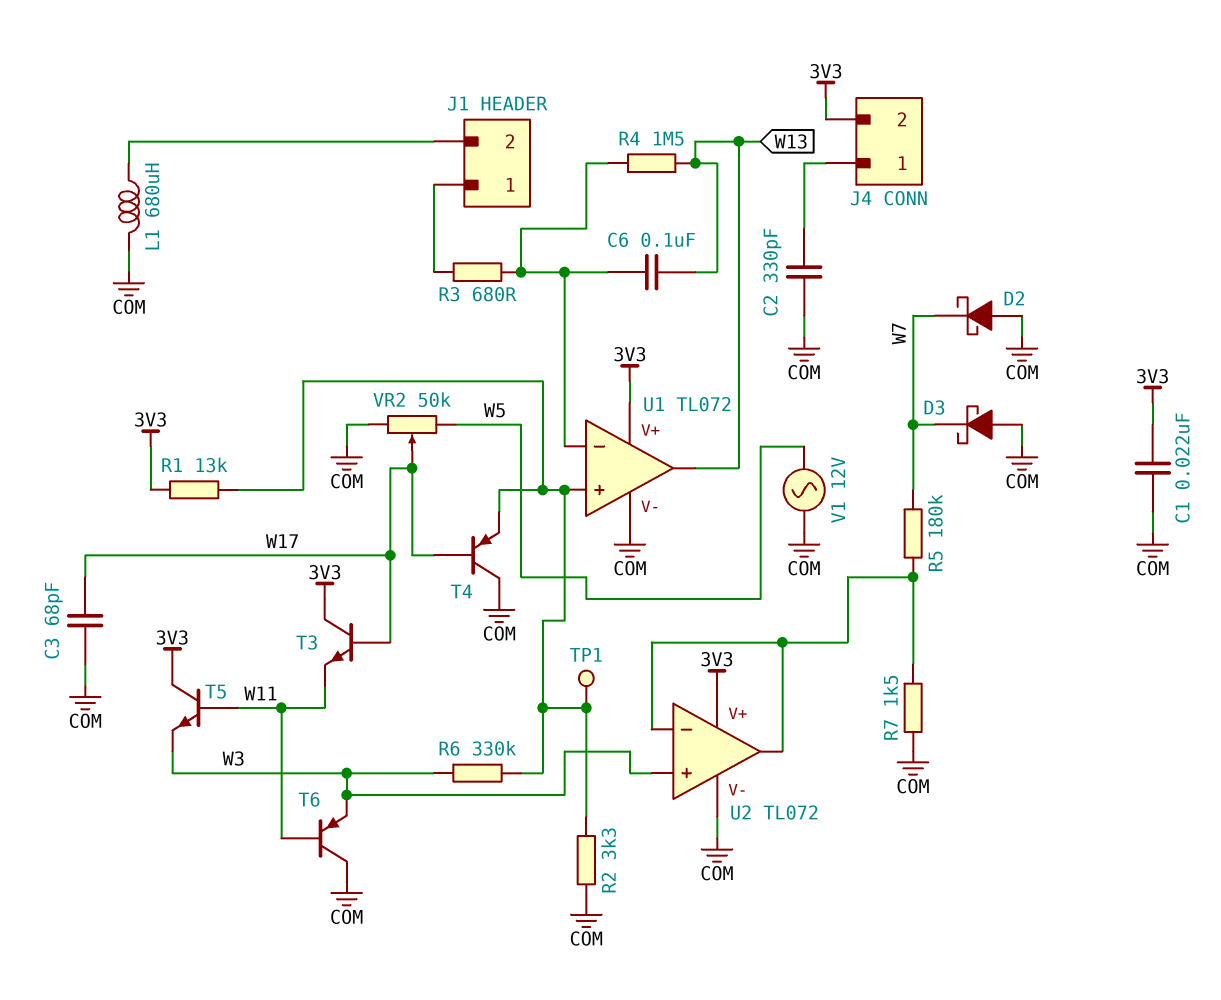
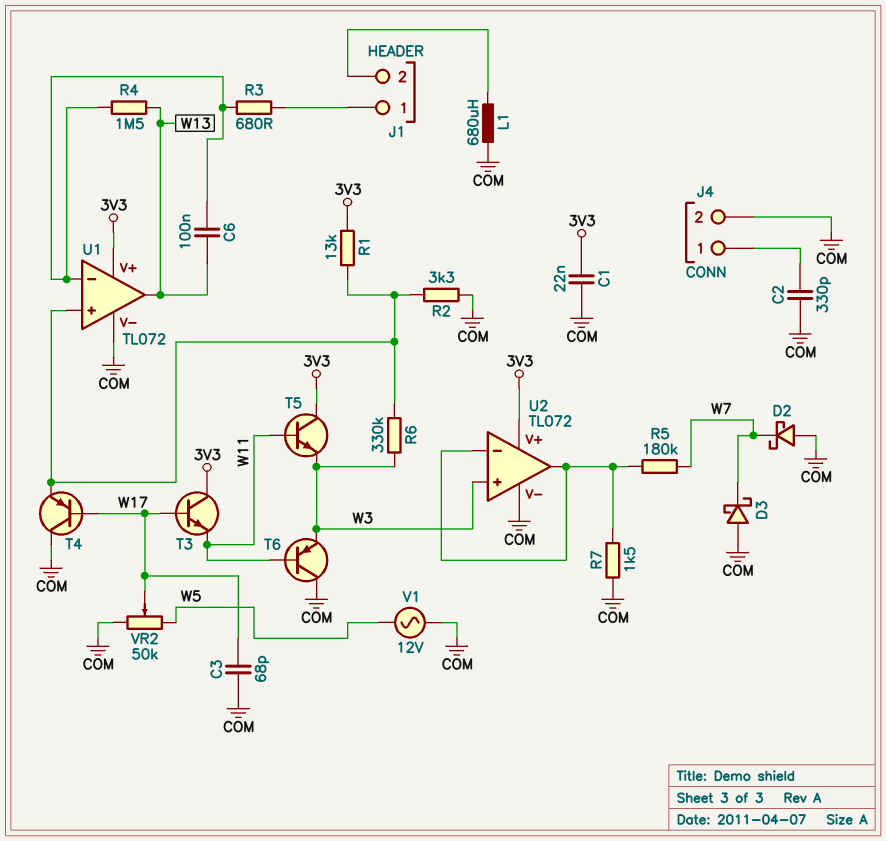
J4 pin 2: 3V3 -> COM
TP1: test point (U1/in+) -> none

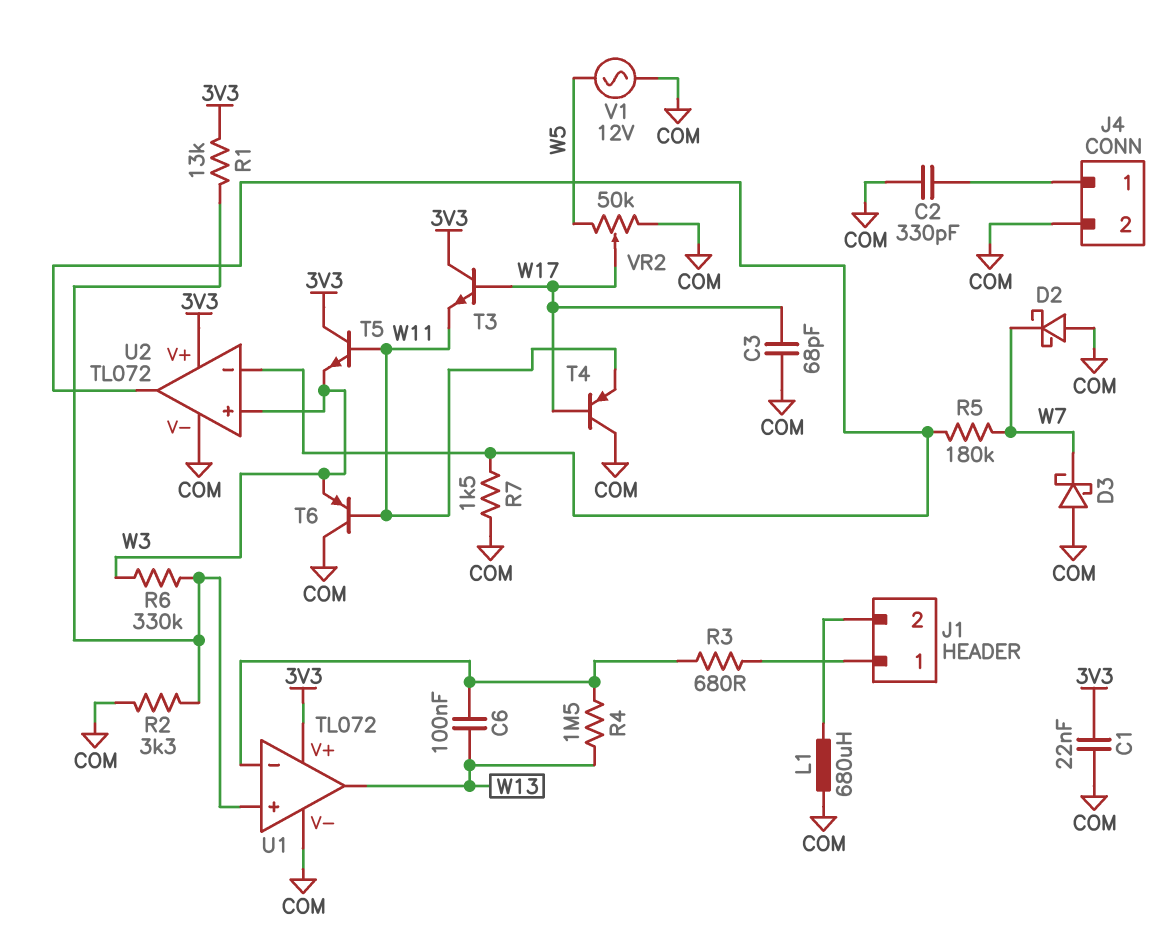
T4: PNP (B W17, C COM, E U1/in+) -> PNP (B W17, C COM, E W11)

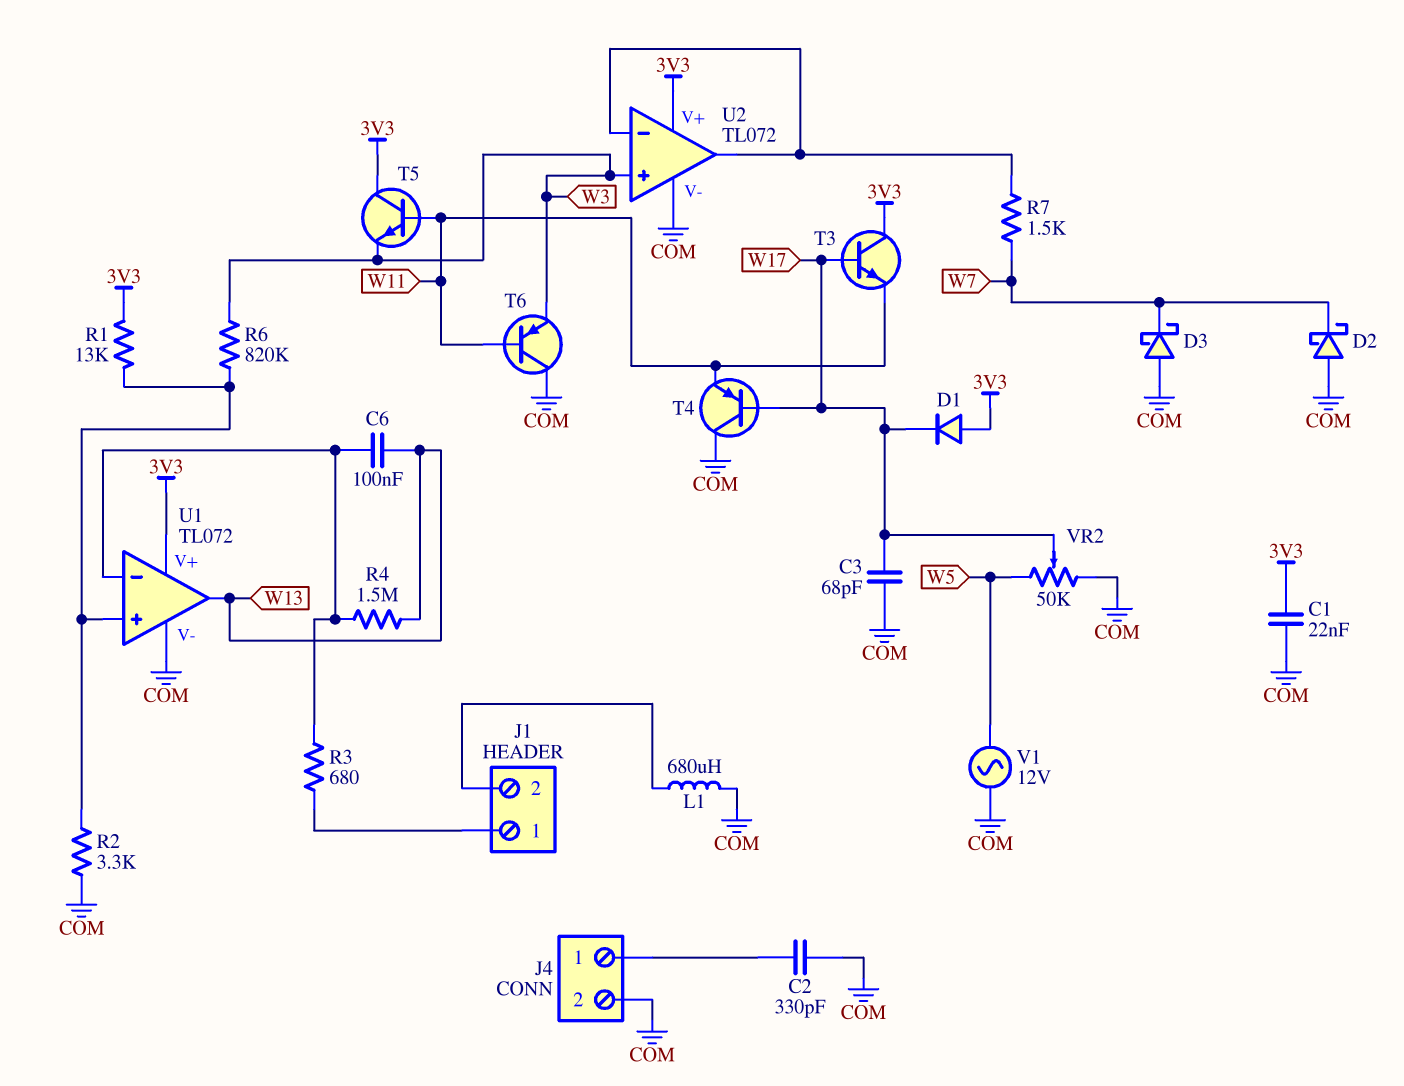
D1: none -> diode (A 3V3, K W17)
R5: 180k (U2/in-, W7) -> none
R6: 330k (U1/in+, W3) -> 820k (U1/in+, W3)
R7: 1.5k (COM, U2/in-) -> 1.5k (U2/in-, W7)

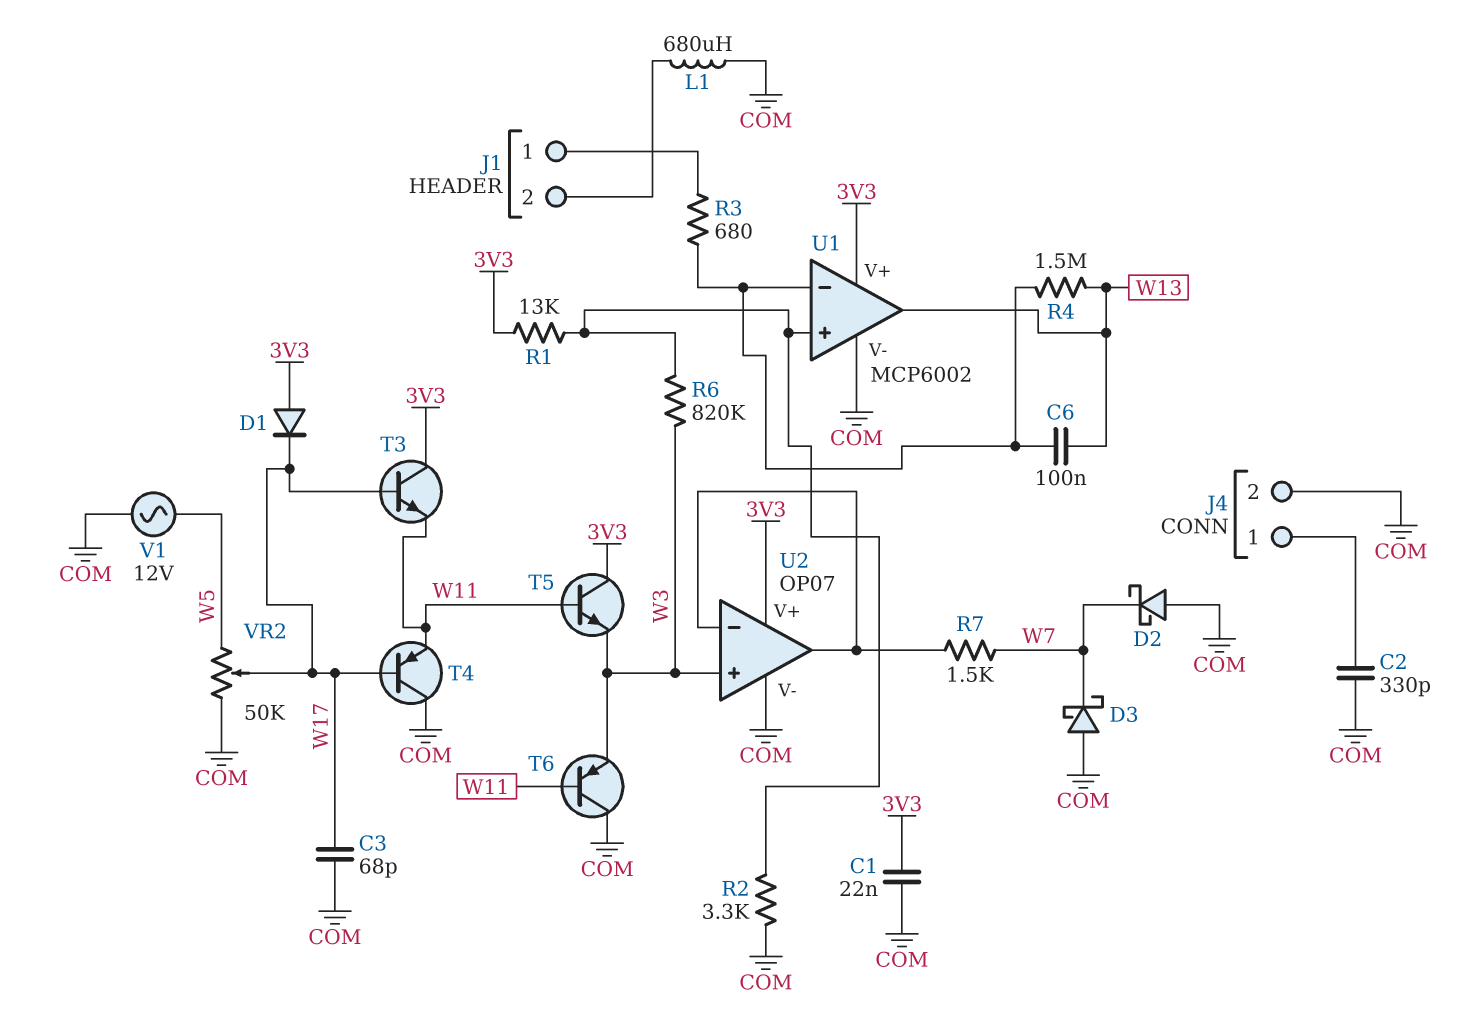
U1: TL072 -> MCP6002
U2: TL072 -> OP07

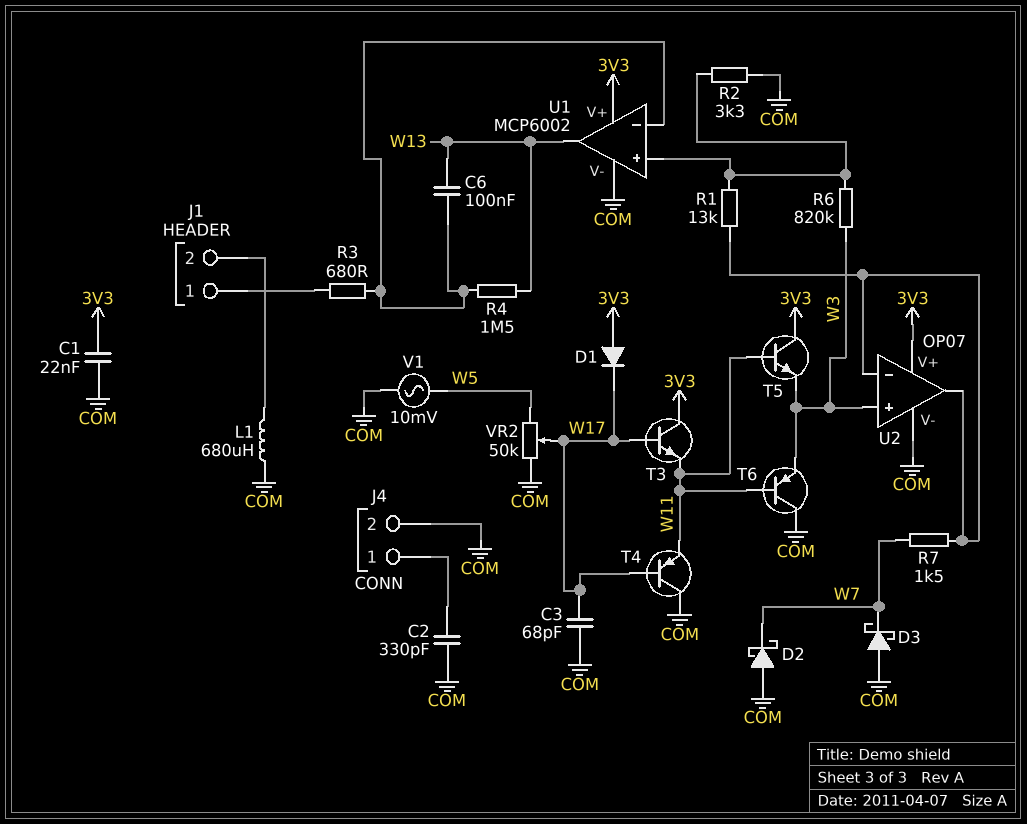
R1: 13k (3V3, U1/in+) -> 13k (U1/in+, U2/in-)
V1: AC 12V (COM, W5) -> AC 10mV (COM, W5)

